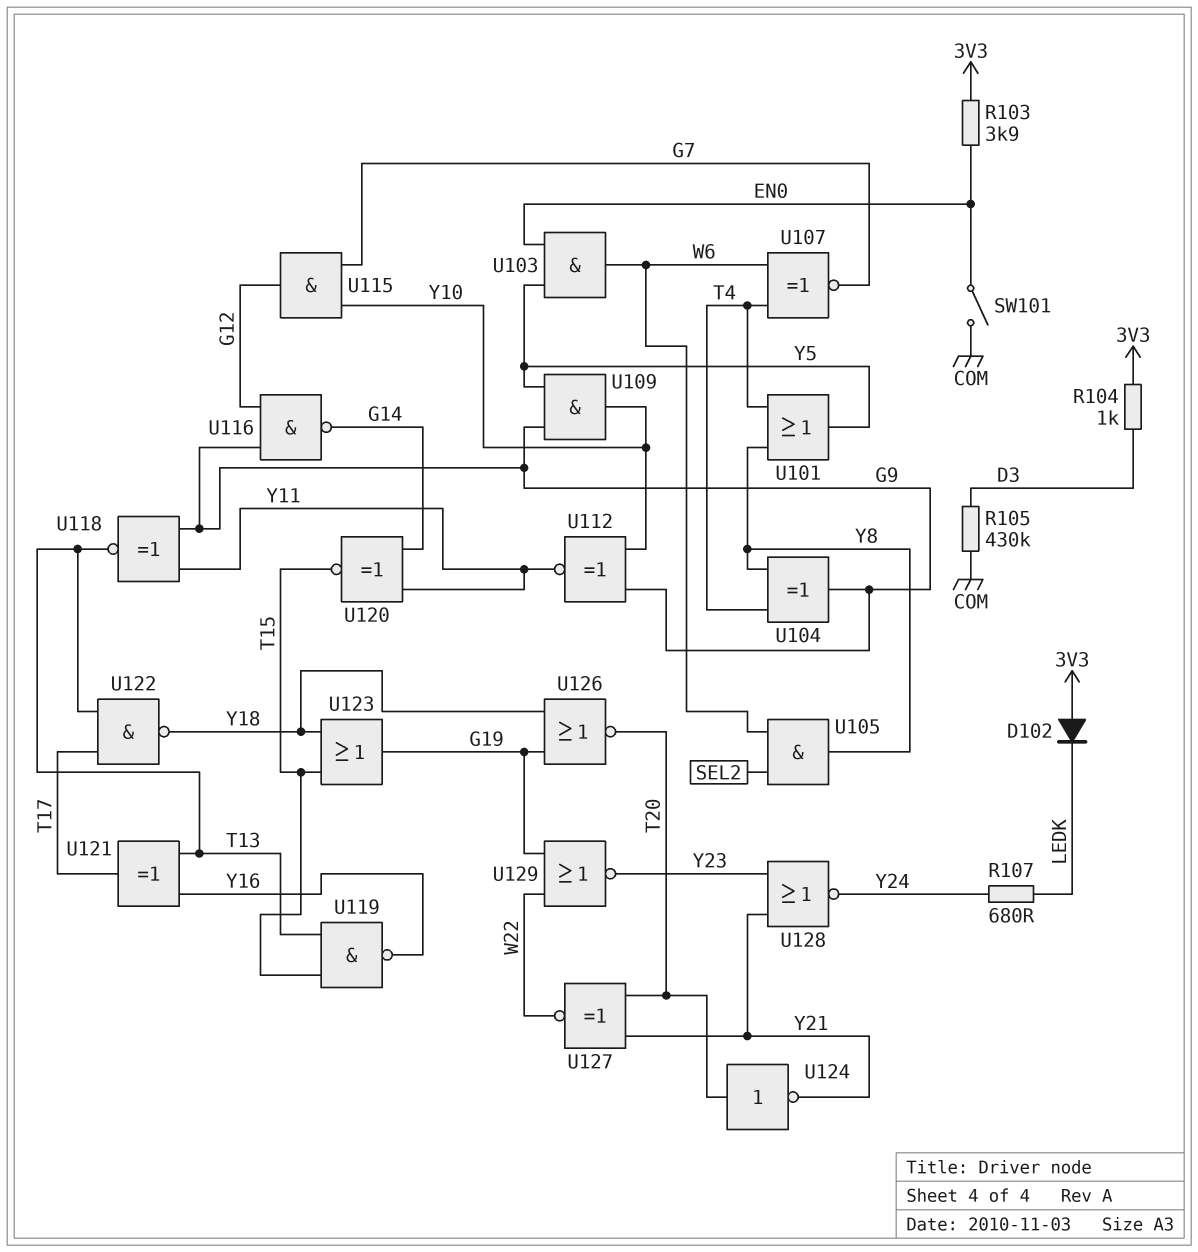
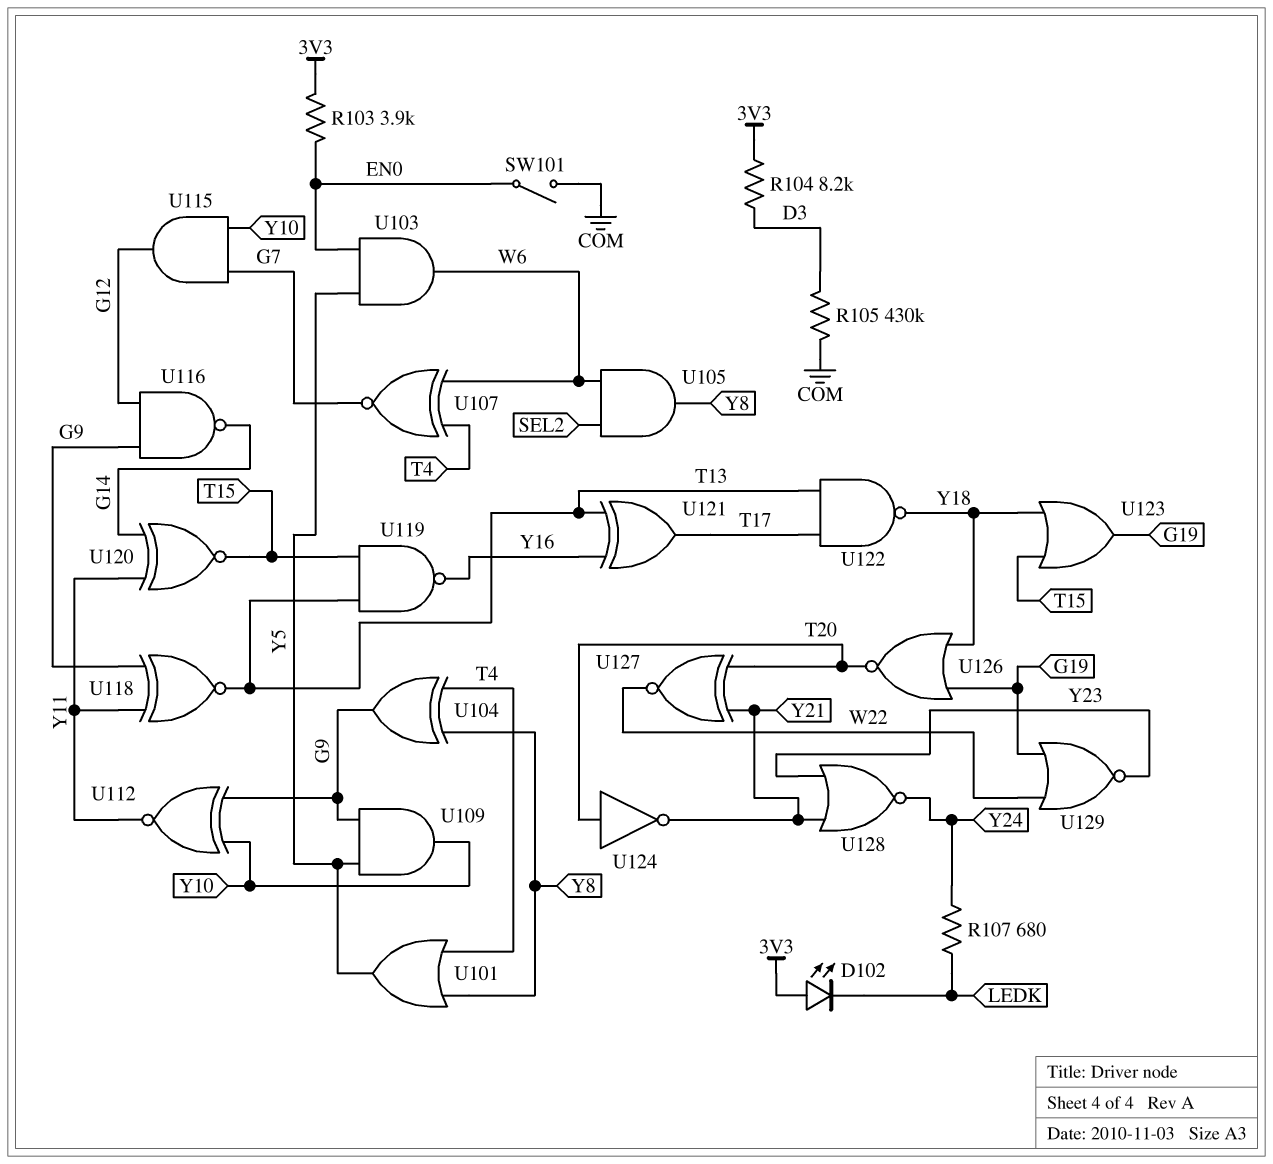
D102: diode (A 3V3, K LEDK) -> LED (A 3V3, K LEDK)
R104: 1k (3V3, D3) -> 8.2k (3V3, D3)

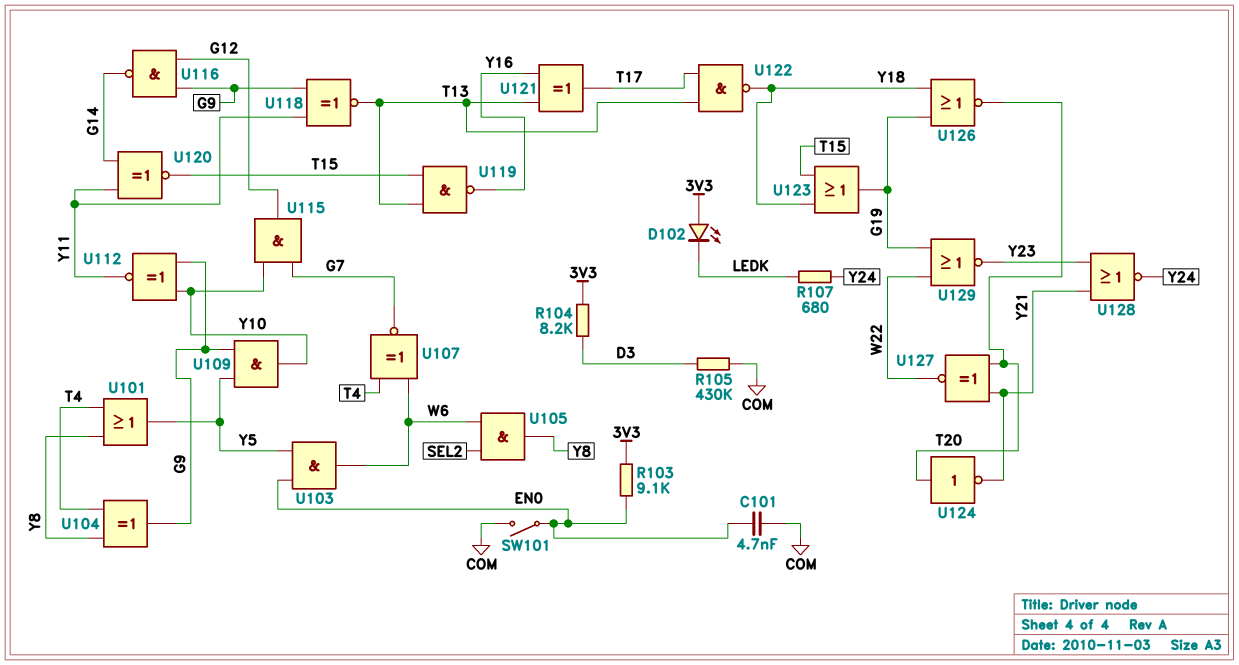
C101: none -> 4.7nF (COM, EN0)
R103: 3.9k (3V3, EN0) -> 9.1k (3V3, EN0)

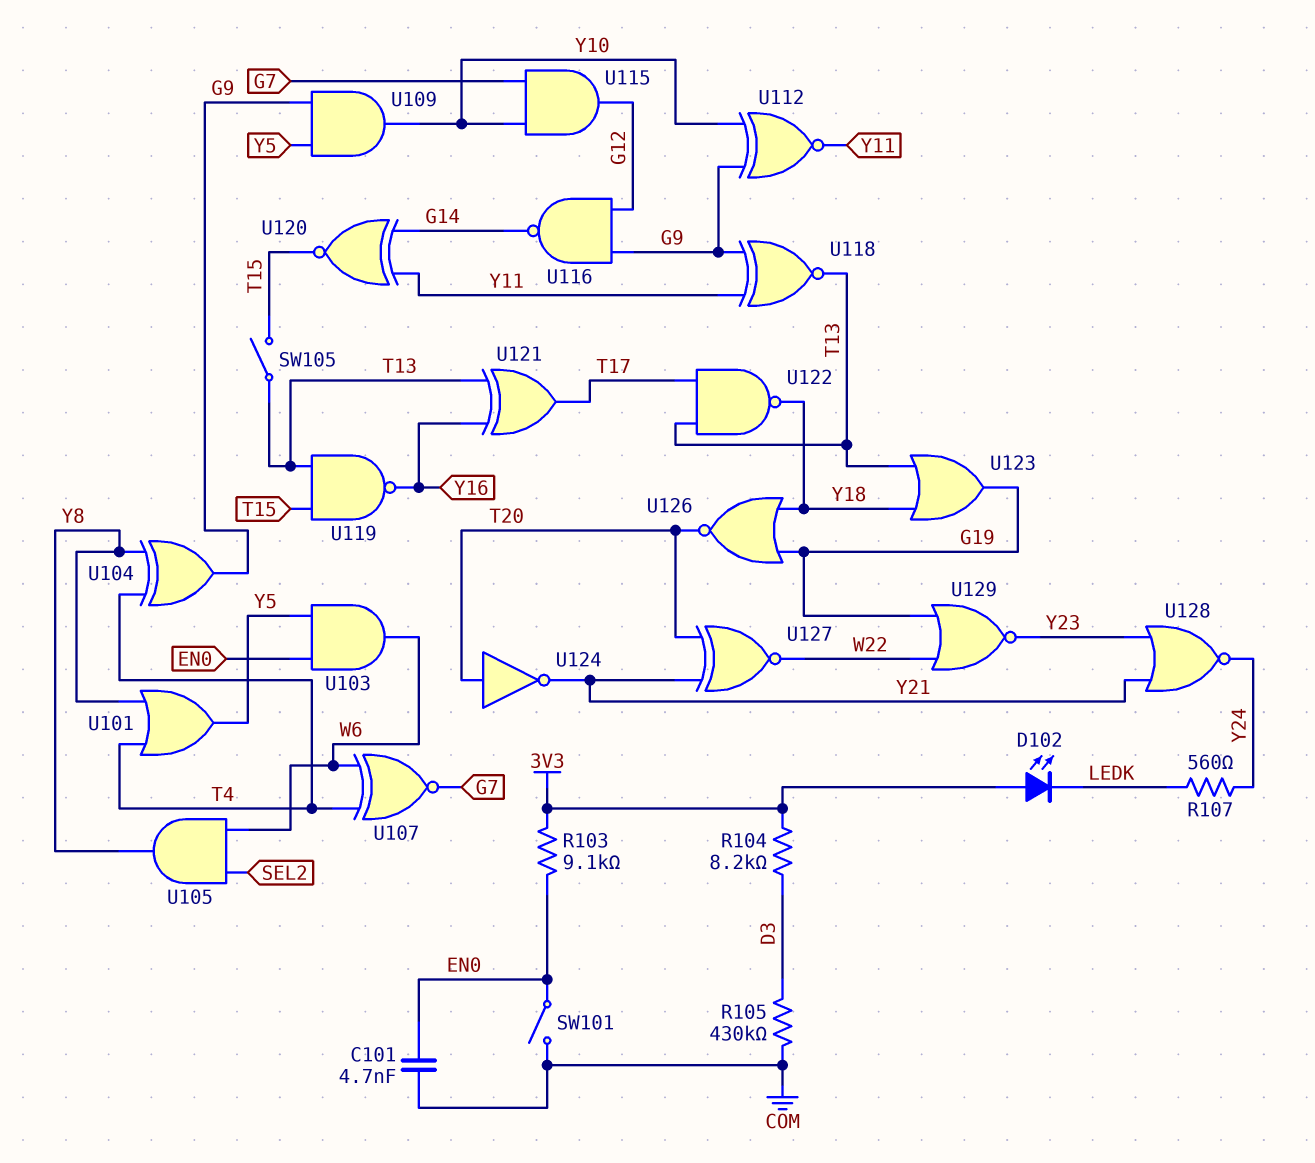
R107: 680 (LEDK, Y24) -> 560 (LEDK, Y24)
SW105: none -> switch (T13, T15)
U123: OR (in T15, in Y18, out G19) -> OR (in T13, in Y18, out G19)

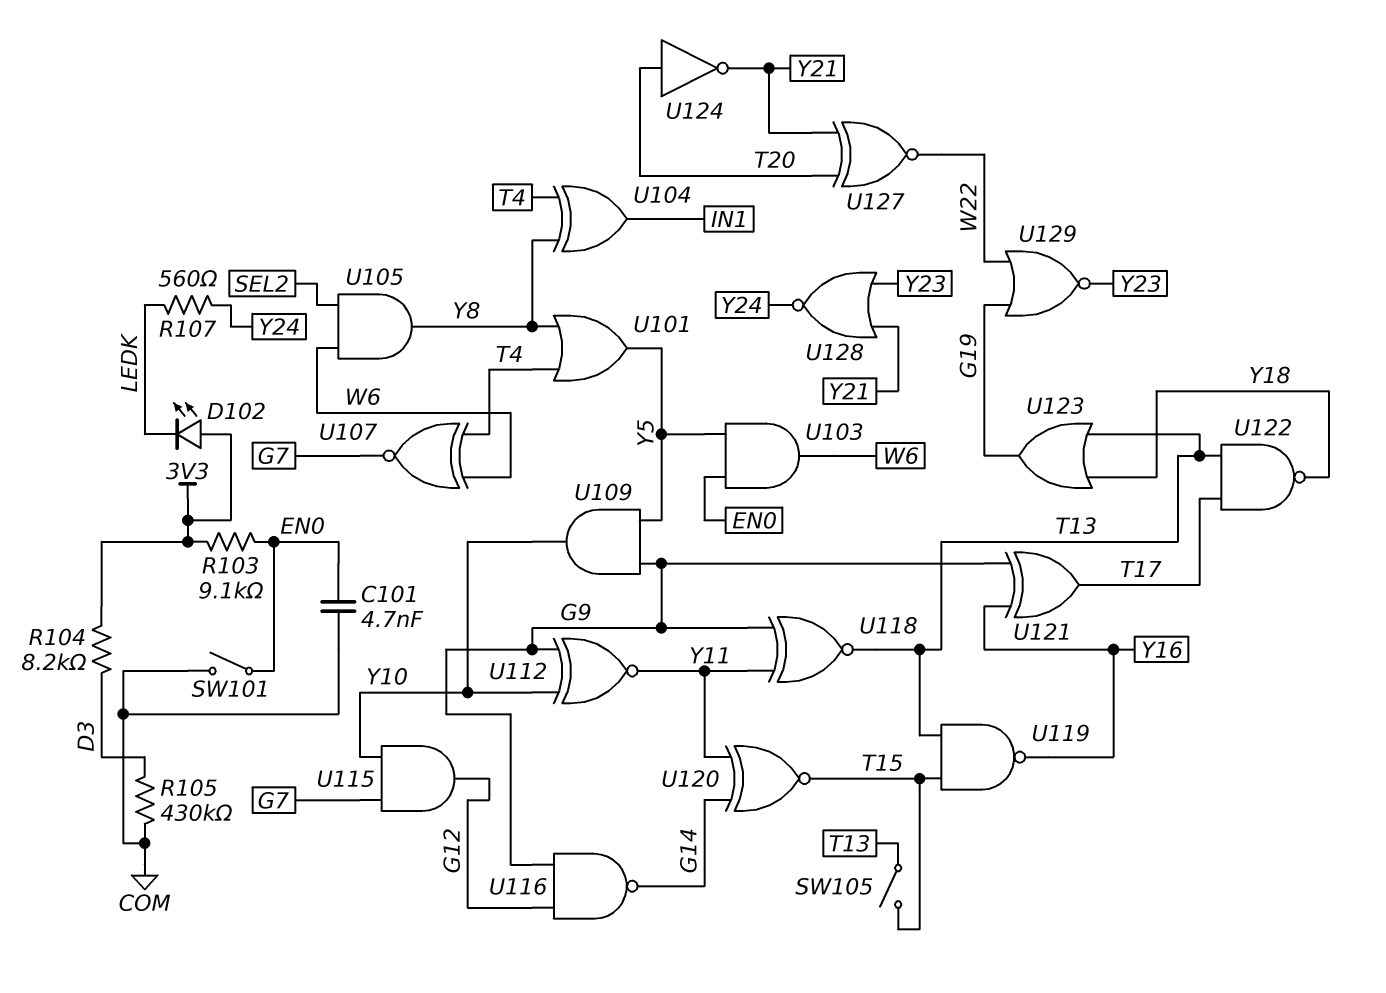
U104: XOR (in T4, in Y8, out G9) -> XOR (in T4, in Y8, out IN1)
U121: XOR (in T13, in Y16, out T17) -> XOR (in G9, in Y16, out T17)
U126: NOR (in G19, in Y18, out T20) -> none

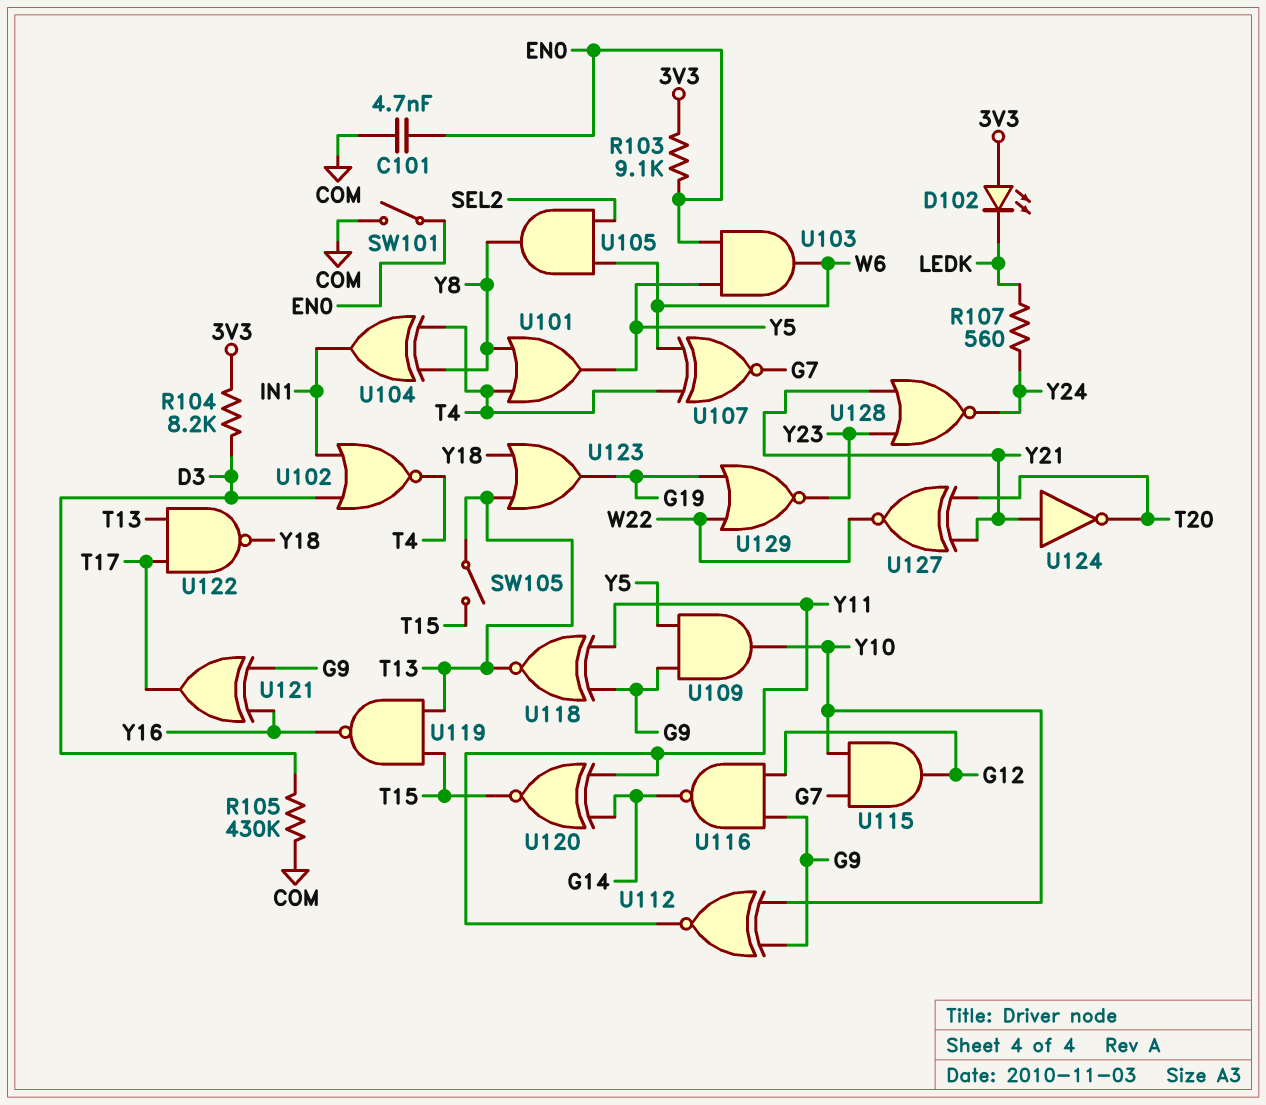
U102: none -> NOR (in D3, in IN1, out T4)
U124: NOT (in T20, out Y21) -> NOT (in Y21, out T20)

